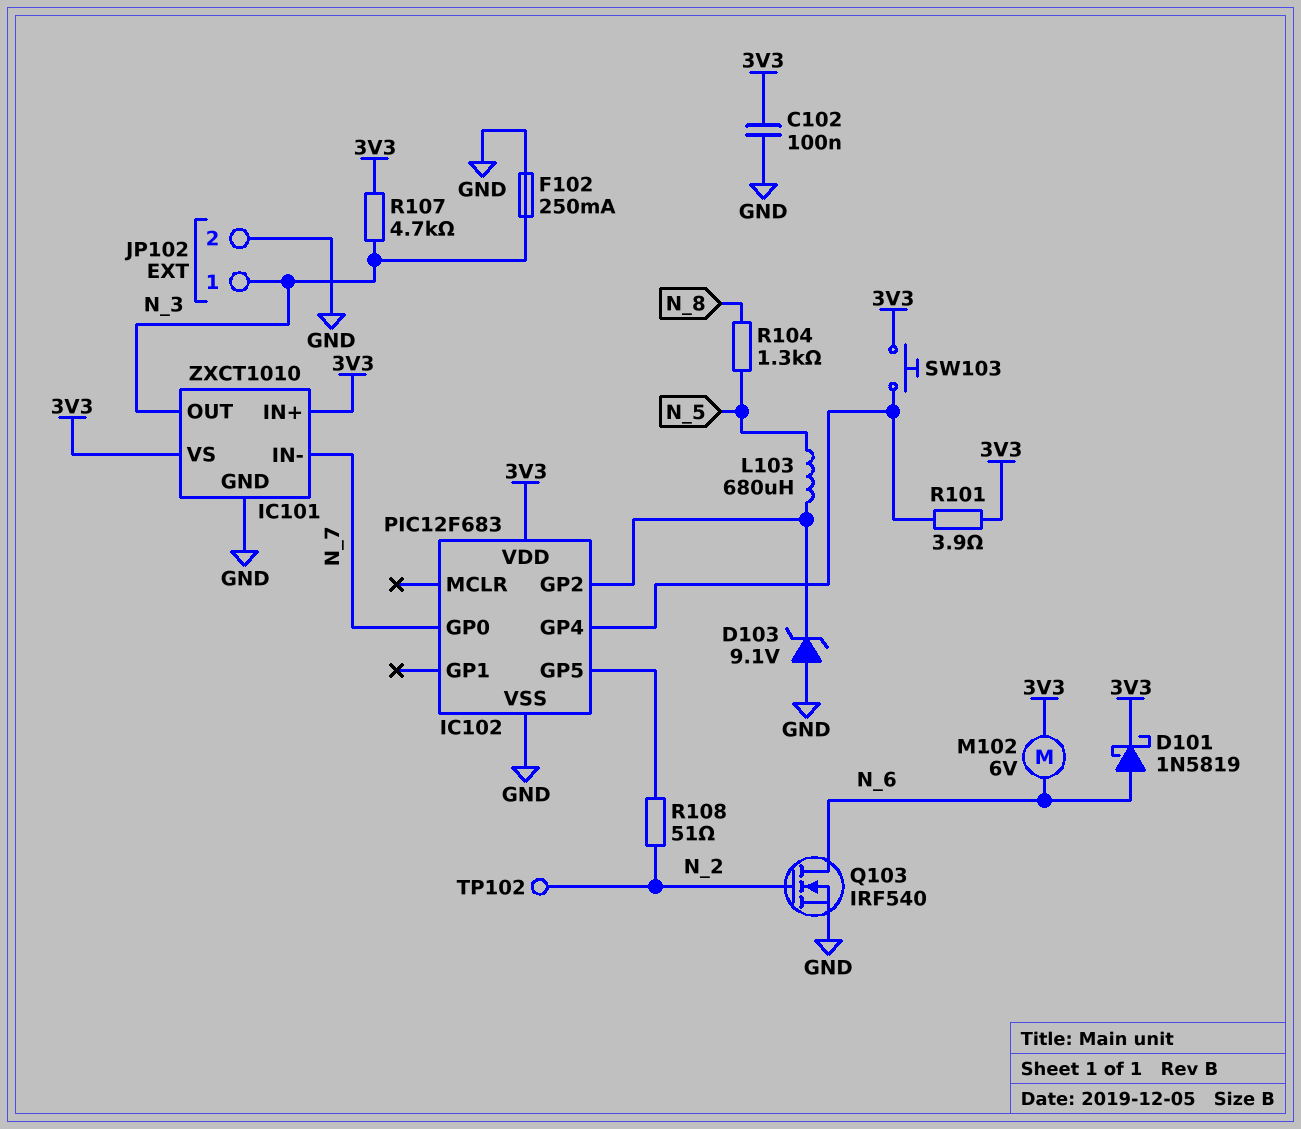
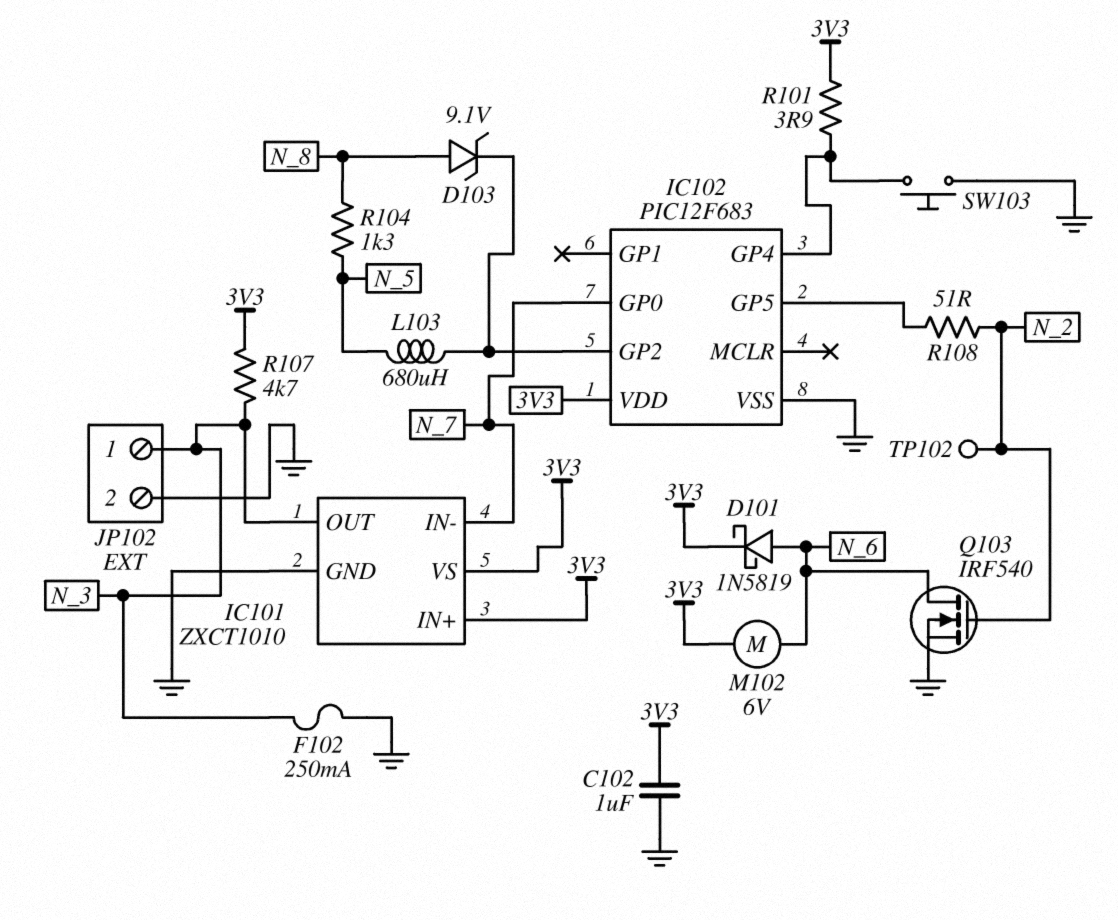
C102: 100nF (3V3, GND) -> 1uF (3V3, GND)
D103: zener 9.1V (A GND, K IC102/GP2) -> zener 9.1V (A N_8, K IC102/GP2)
SW103: button (3V3, IC102/GP4) -> button (GND, IC102/GP4)

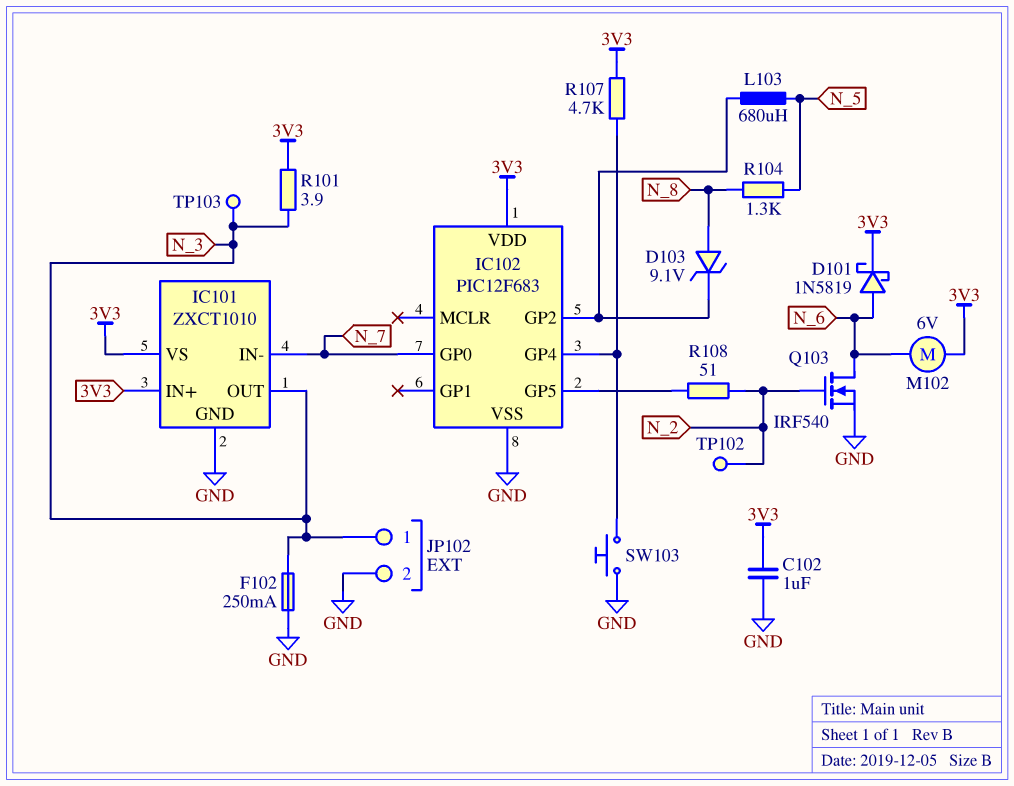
R101: 3.9 (3V3, IC102/GP4) -> 3.9 (3V3, N_3)
R107: 4.7k (3V3, N_3) -> 4.7k (3V3, IC102/GP4)
TP103: none -> test point (N_3)

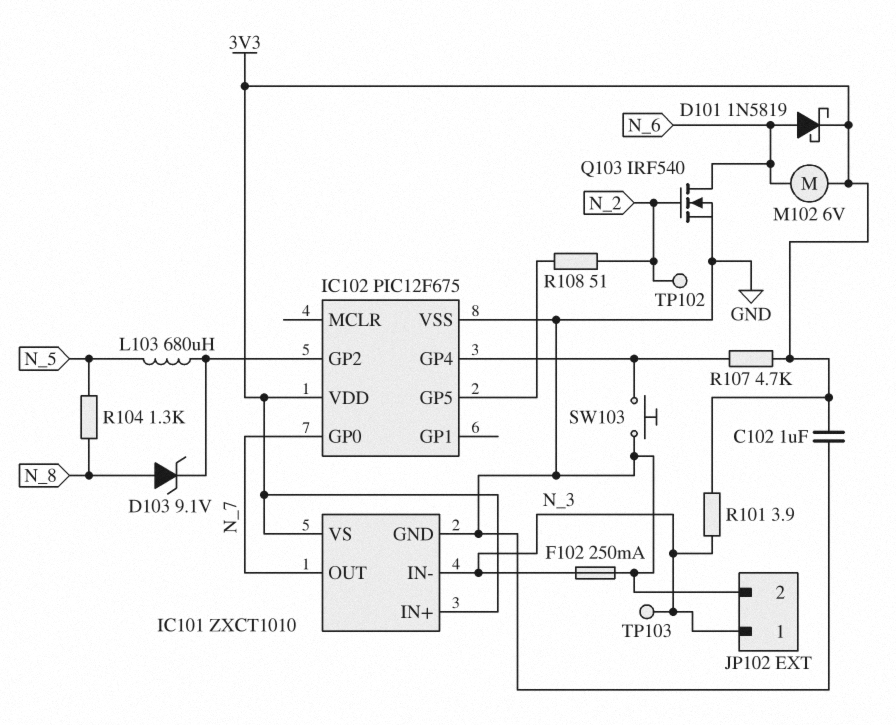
IC101 pin IN-: N_7 -> N_3
IC101 pin OUT: N_3 -> N_7
IC102: PIC12F683 -> PIC12F675

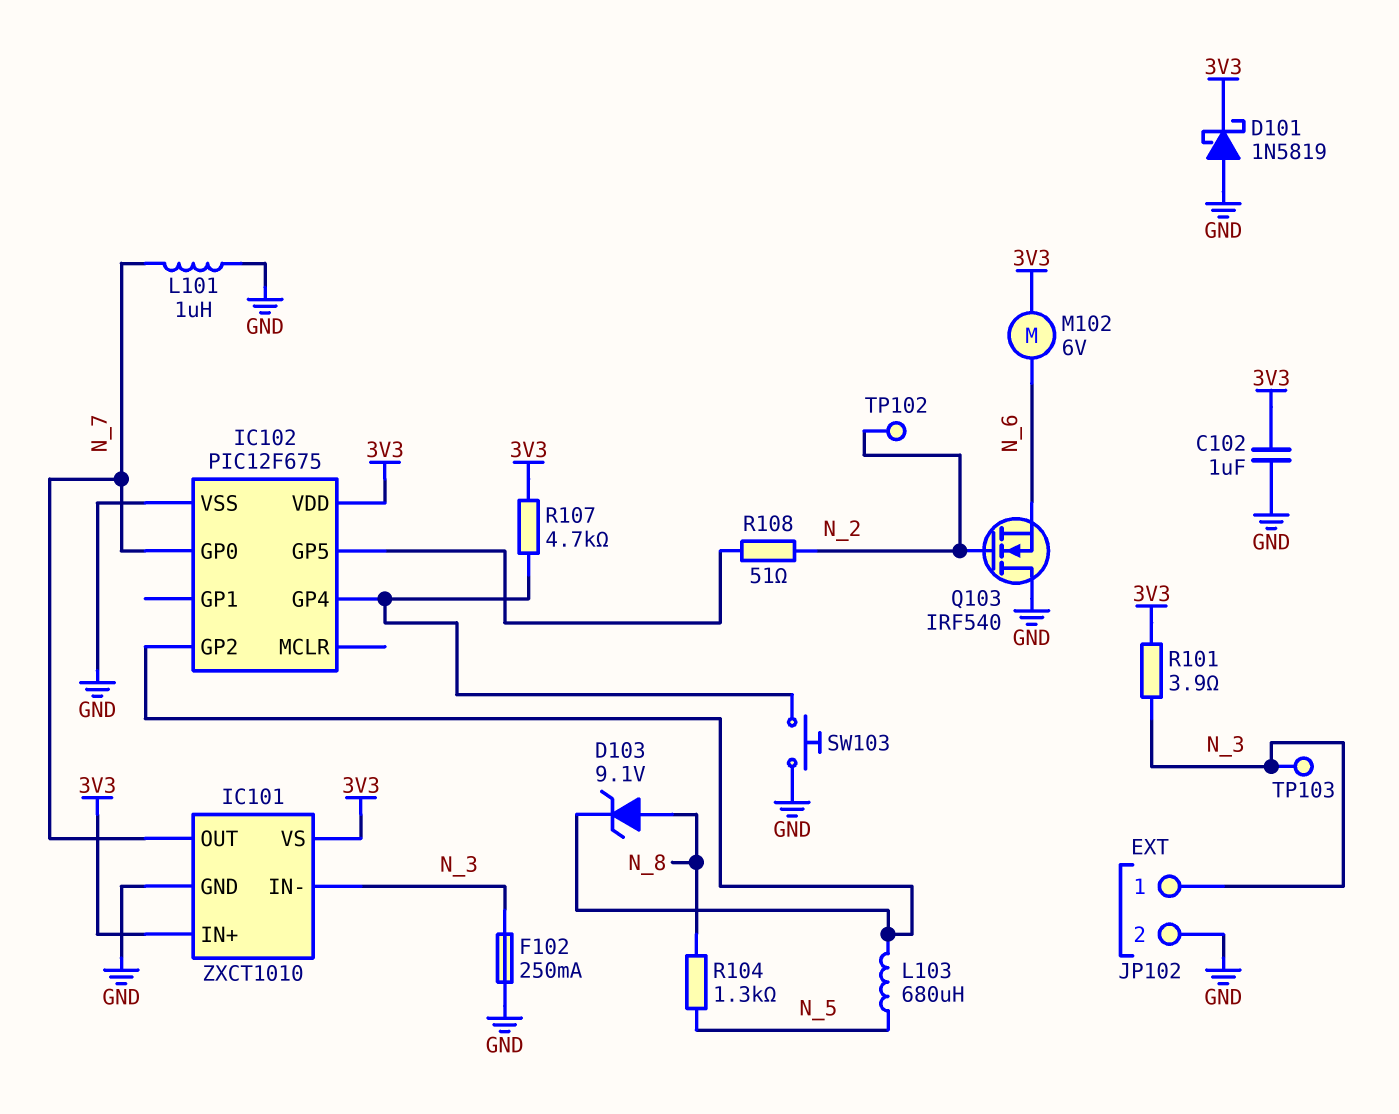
D101: schottky 1N5819 (A N_6, K 3V3) -> schottky 1N5819 (A GND, K 3V3)
L101: none -> 1uH (GND, N_7)
Q103: NMOS IRF540 (G N_2, D N_6, S GND) -> NMOS IRF540 (G N_2, D GND, S N_6)

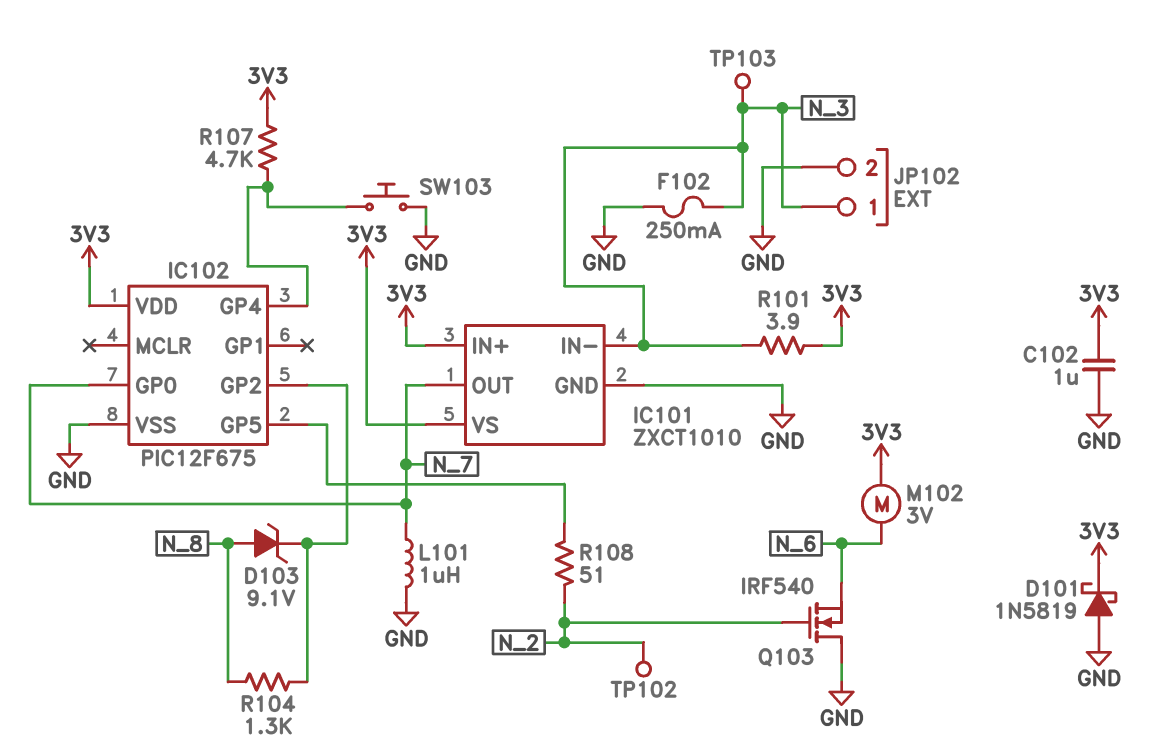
L103: 680uH (IC102/GP2, N_5) -> none
M102: motor 6V (3V3, N_6) -> motor 3V (3V3, N_6)
R104: 1.3k (N_5, N_8) -> 1.3k (IC102/GP2, N_8)

